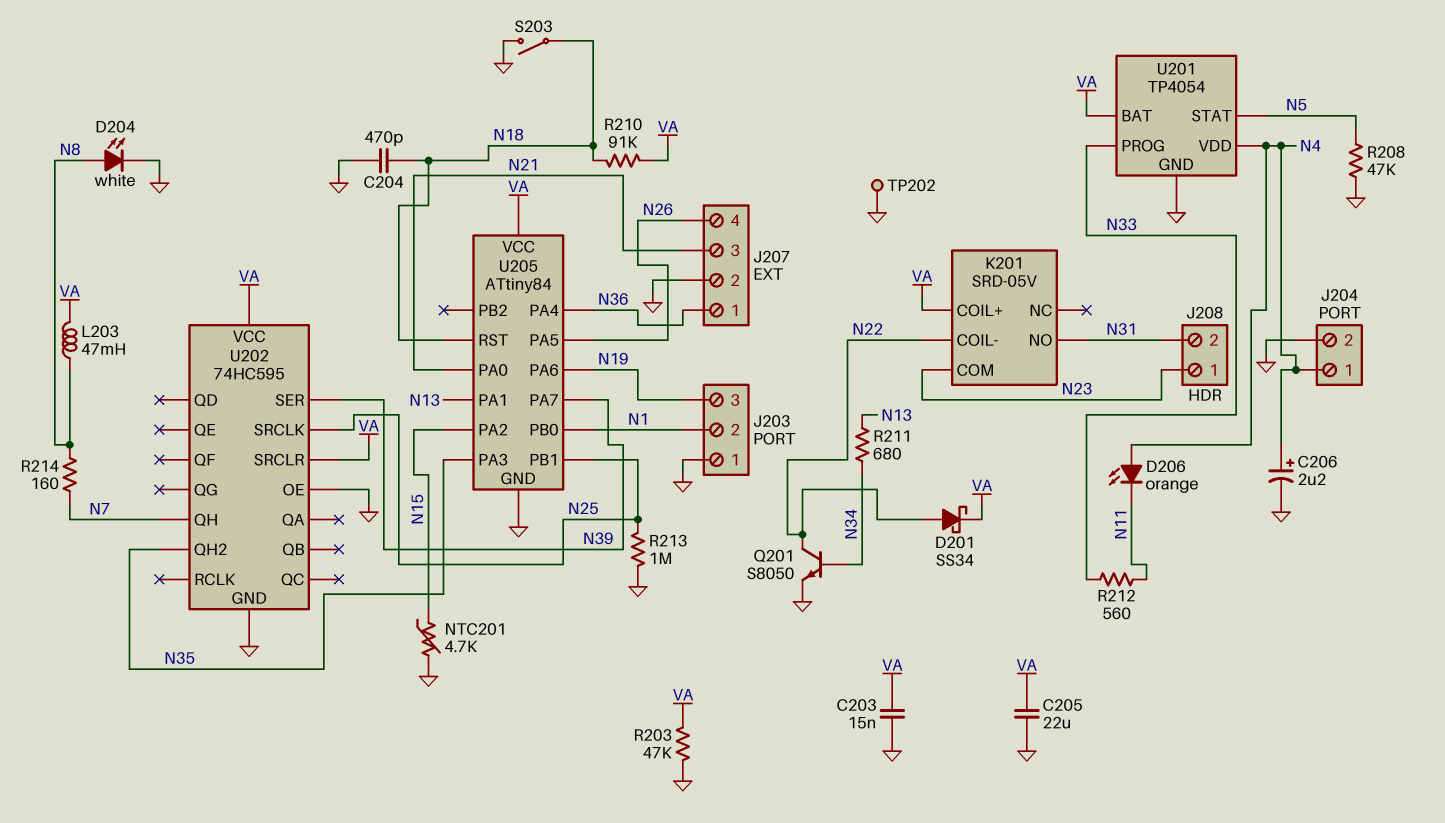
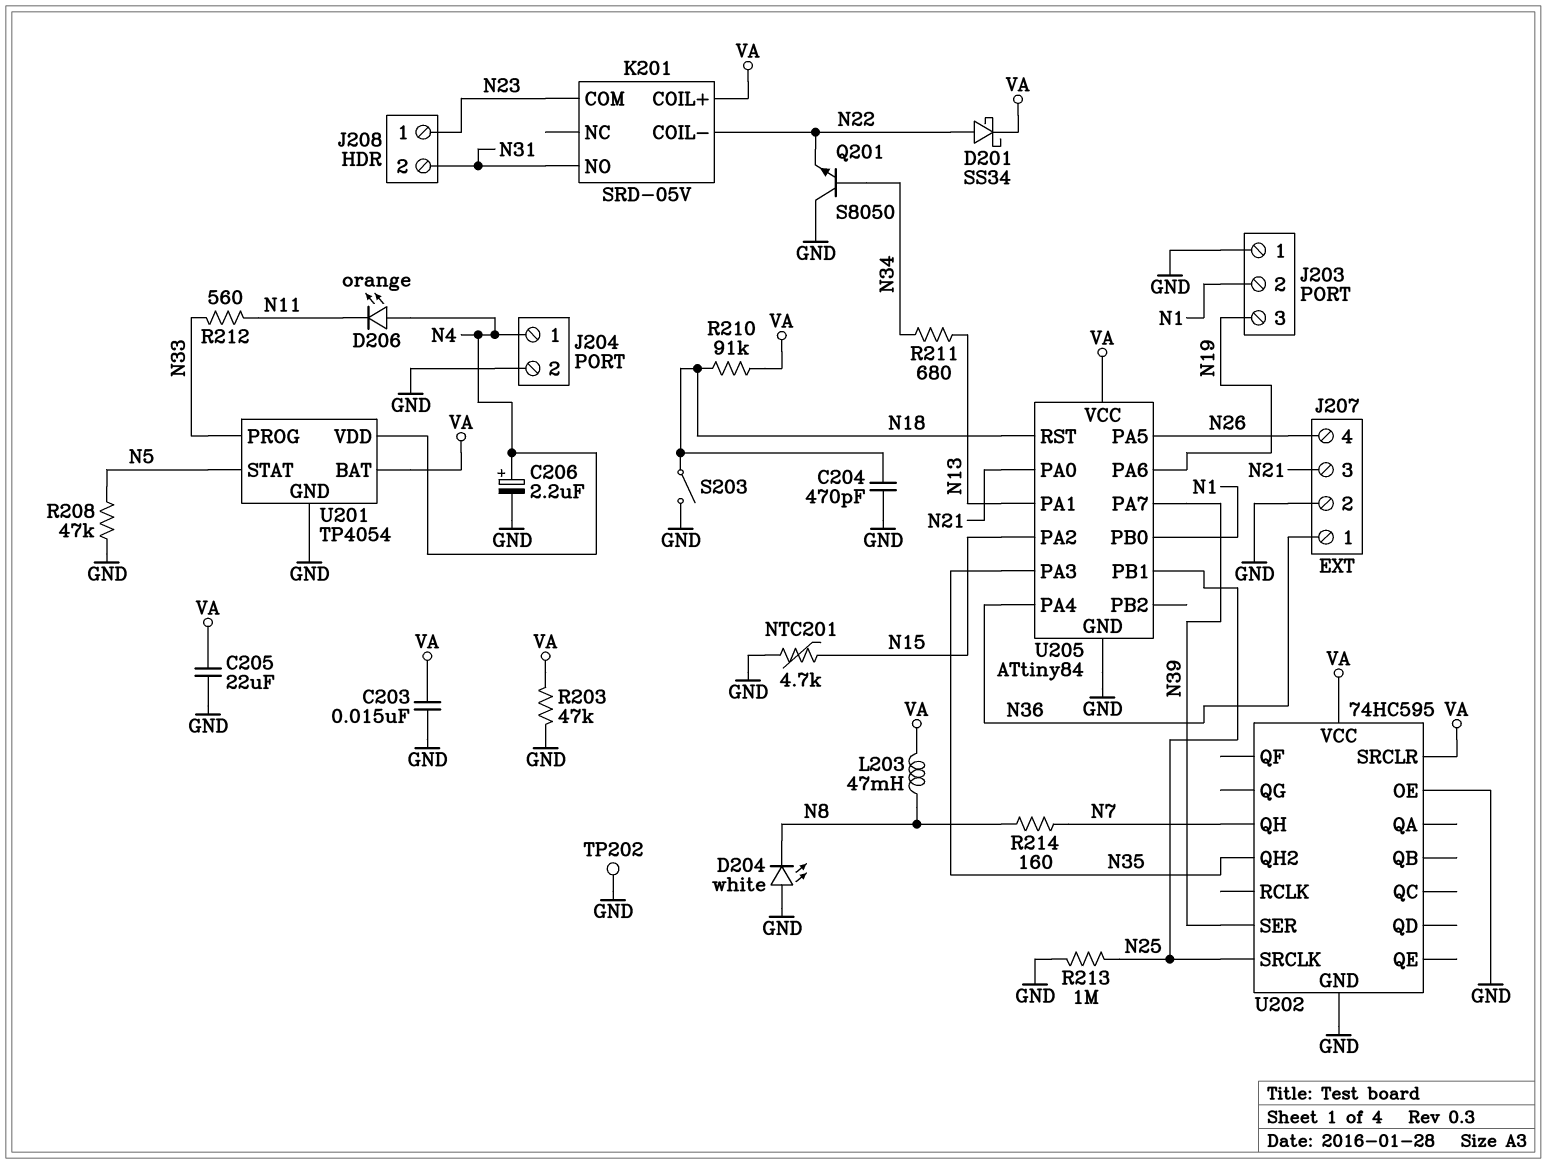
D204: LED white (A N8, K GND) -> LED white (A GND, K N8)
Q201: NPN S8050 (B N34, C N22, E GND) -> NPN S8050 (B N34, C GND, E N22)

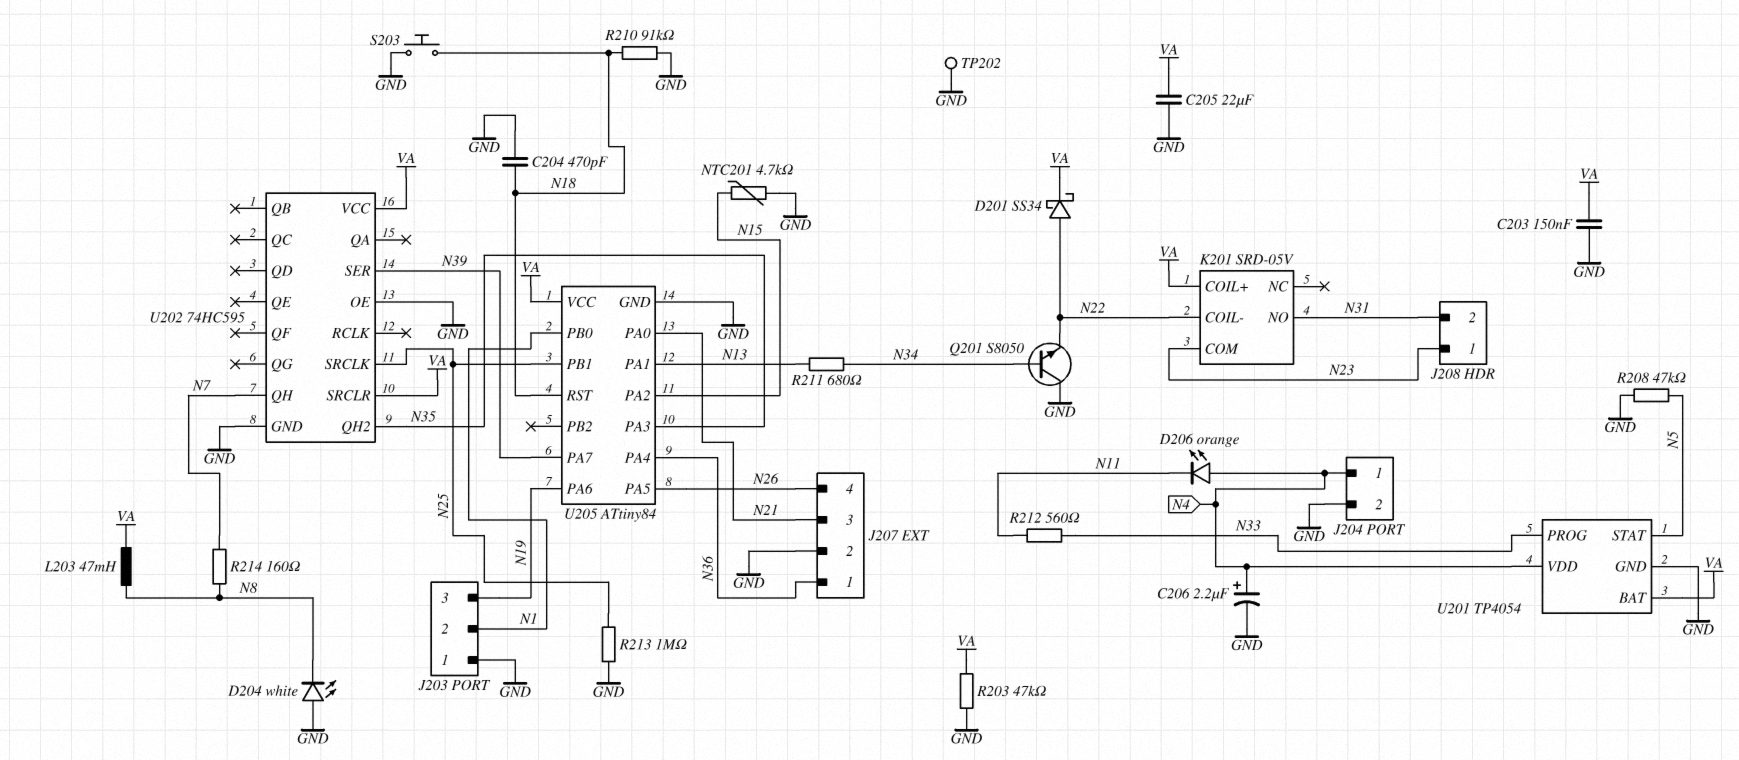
C203: 15nF (GND, VA) -> 150nF (GND, VA)
R210: 91k (N18, VA) -> 91k (GND, N18)
S203: switch (GND, N18) -> button (GND, N18)

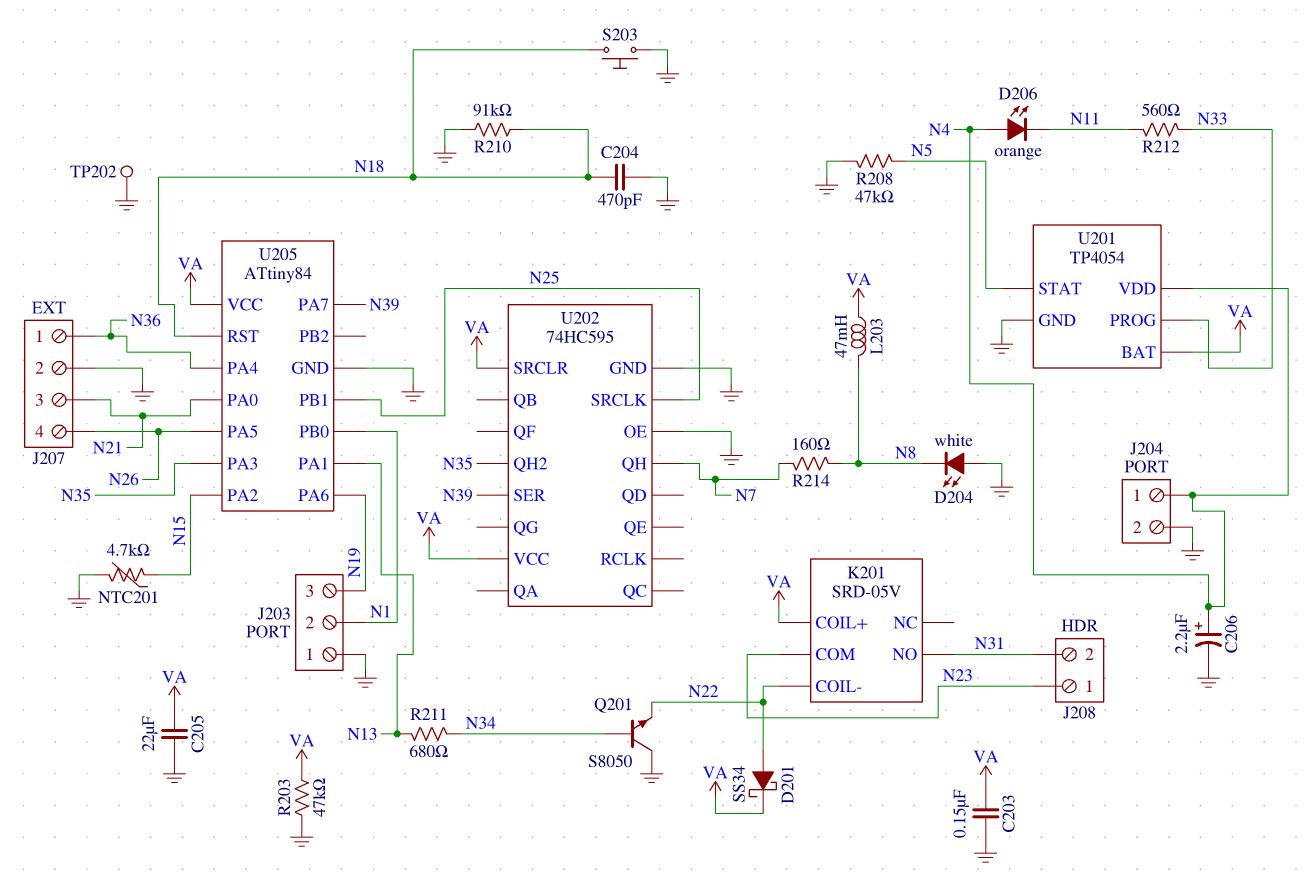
R213: 1M (GND, N25) -> none

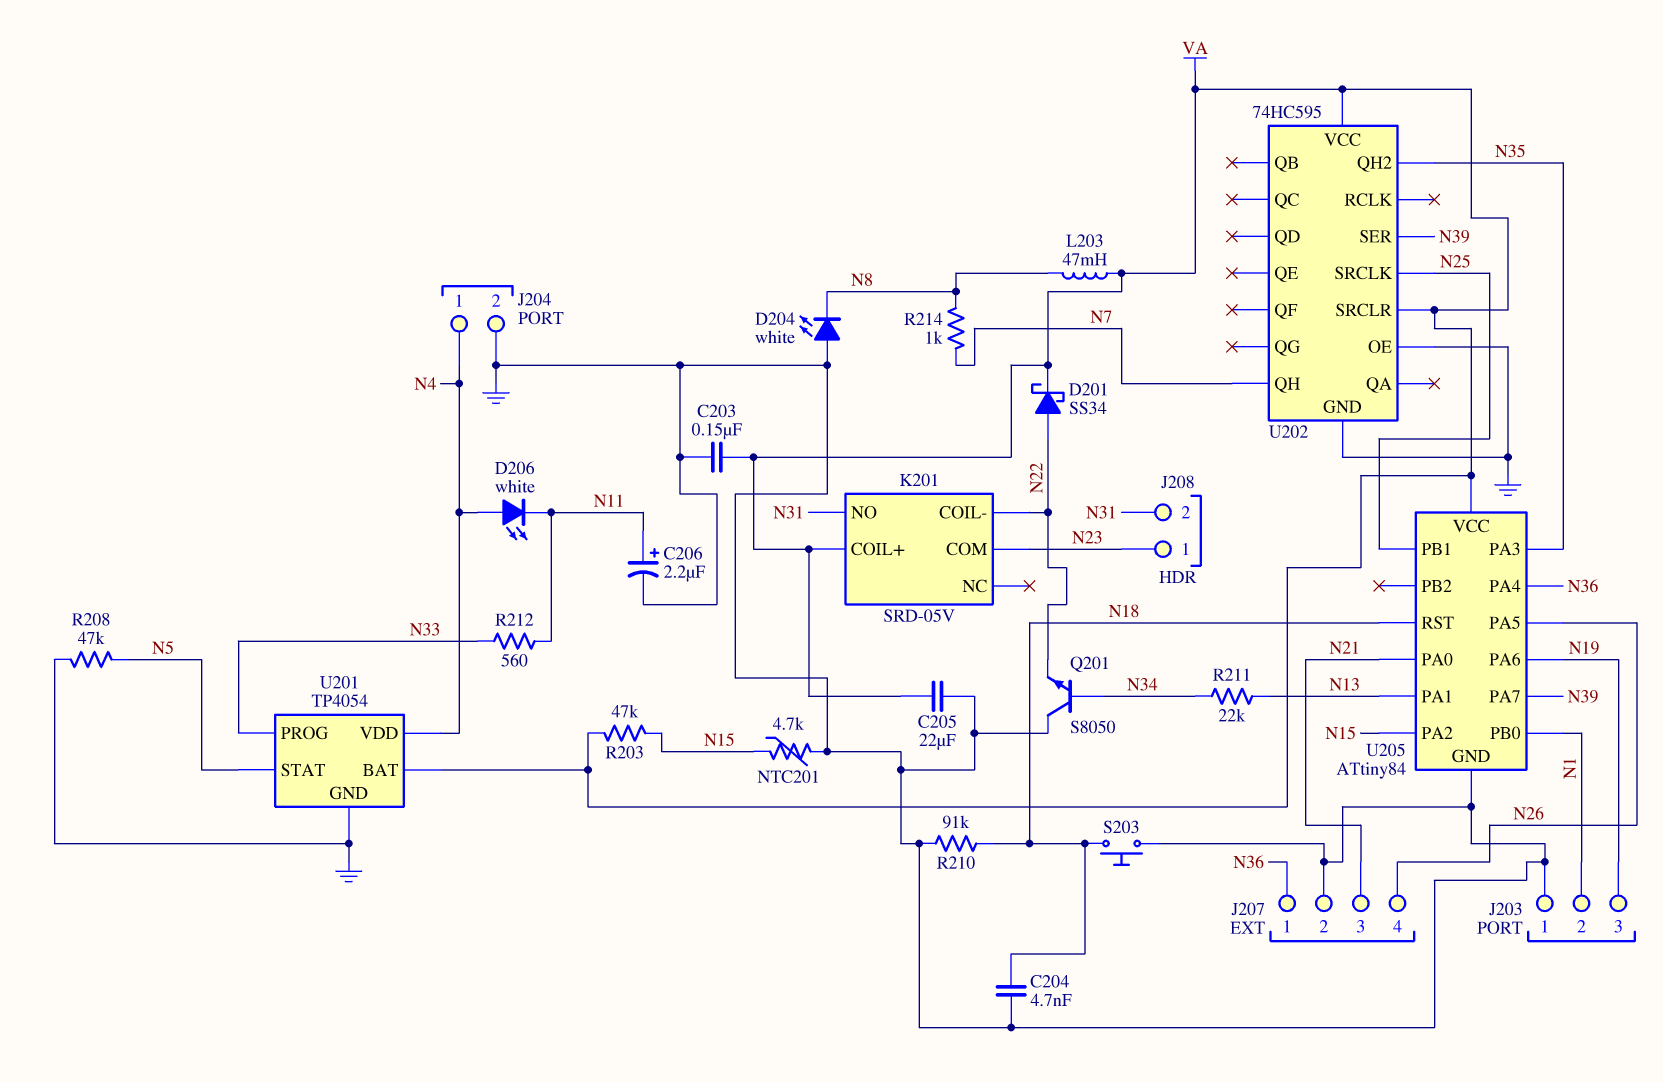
C204: 470pF (GND, N18) -> 4.7nF (GND, N18)
C206: 2.2uF (plus N4, minus GND) -> 2.2uF (plus N11, minus GND)
D206: LED orange (A N4, K N11) -> LED white (A N4, K N11)
R203: 47k (GND, VA) -> 47k (N15, VA)
R211: 680 (N13, N34) -> 22k (N13, N34)
R214: 160 (N7, N8) -> 1k (N7, N8)
TP202: test point (GND) -> none

